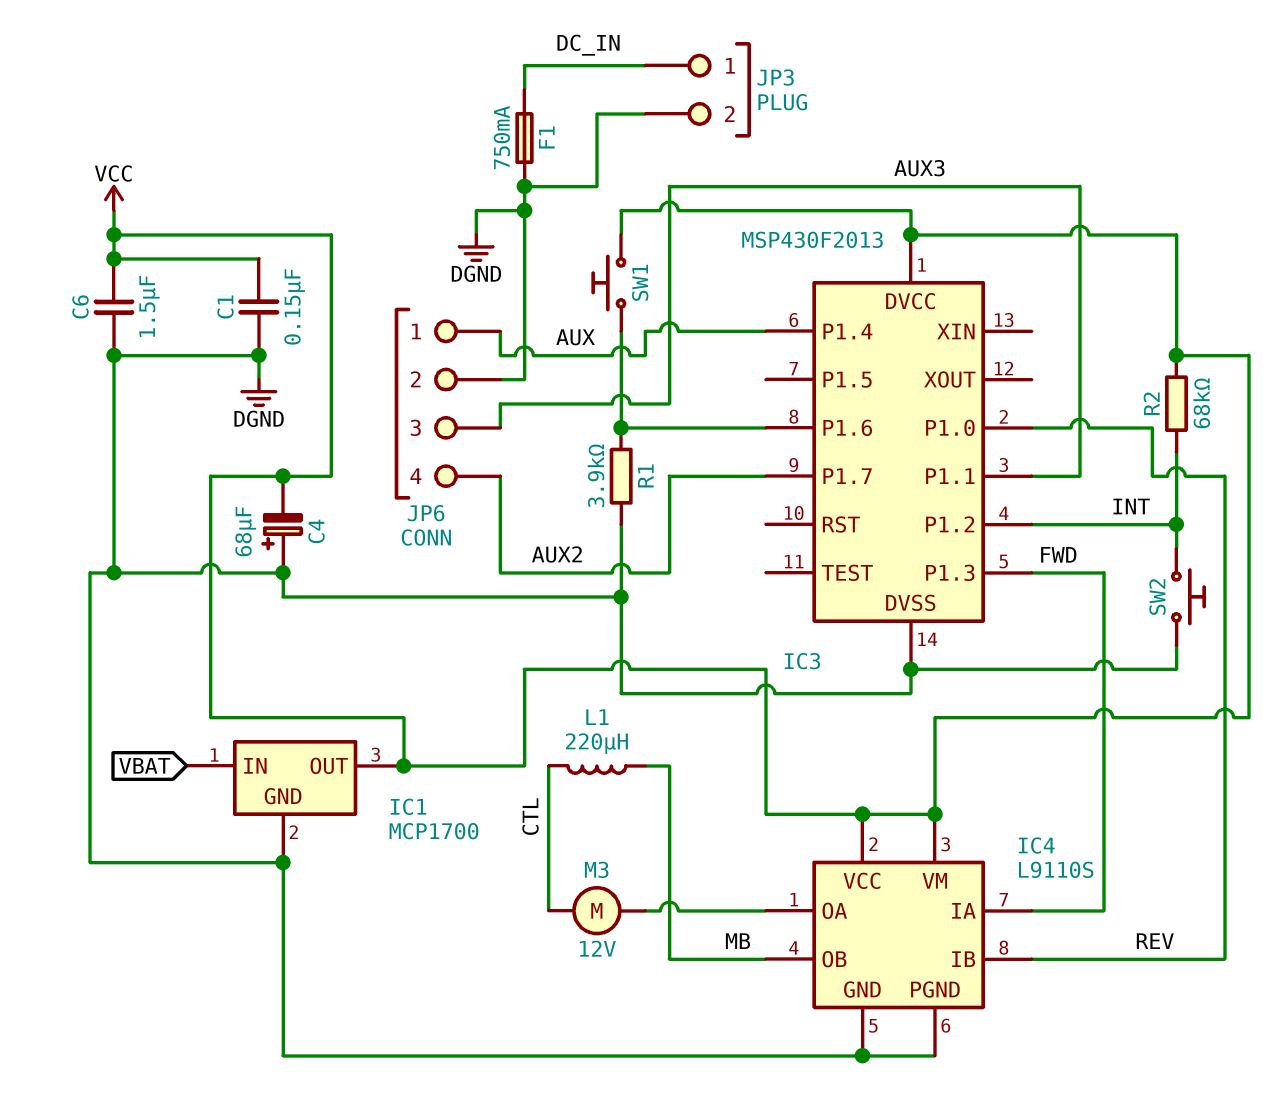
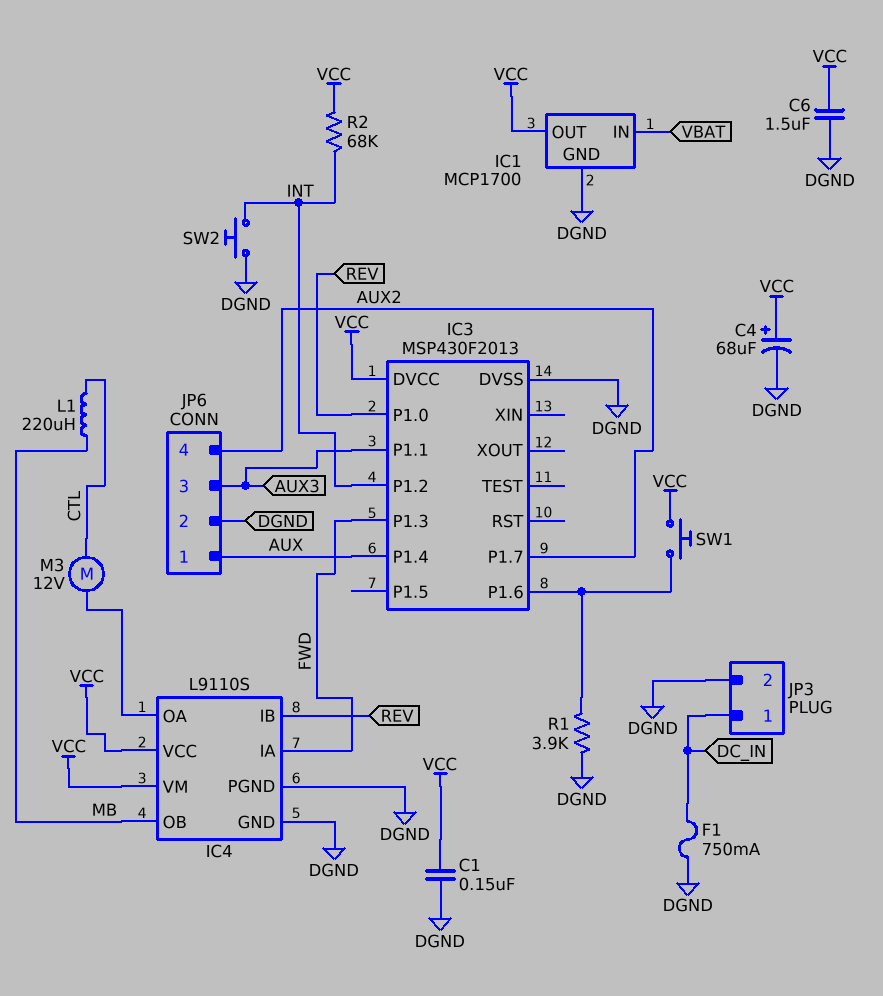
C4: 68uF (plus DGND, minus VCC) -> 68uF (plus VCC, minus DGND)

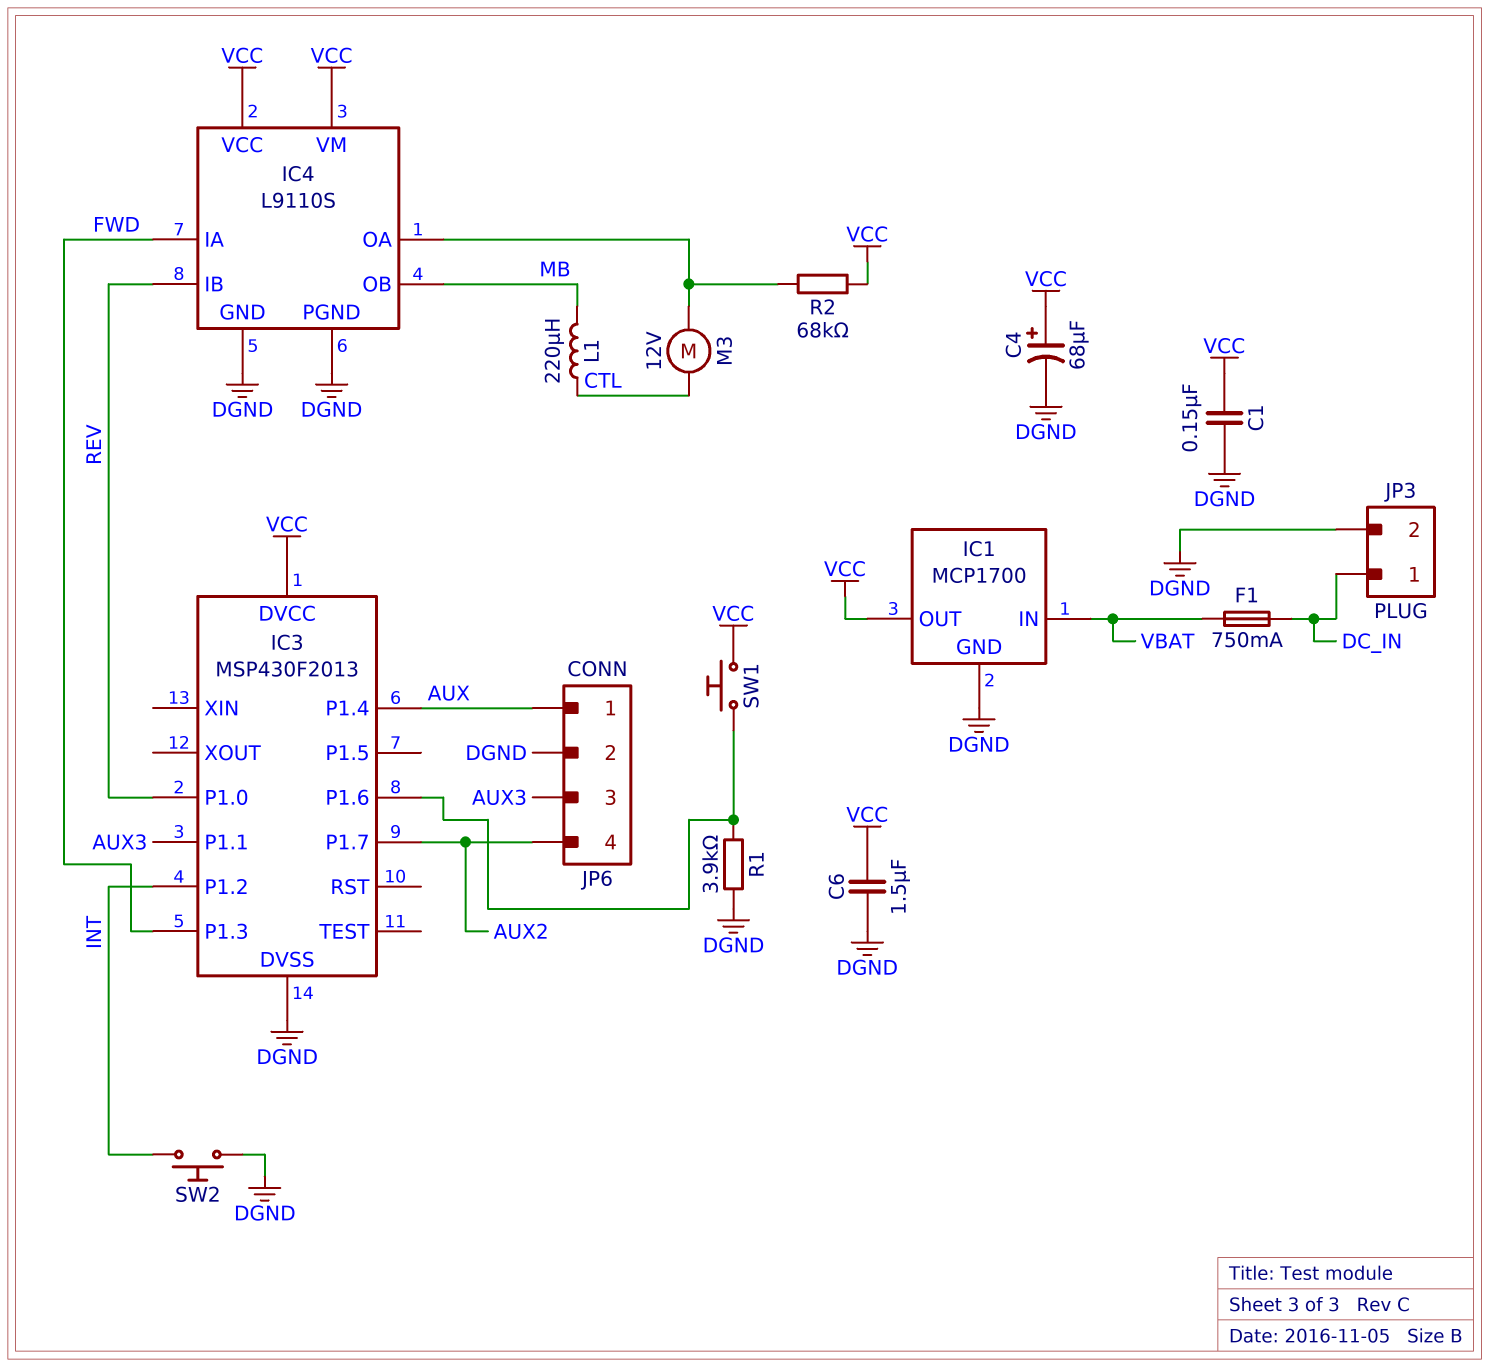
F1: 750mA (DC_IN, DGND) -> 750mA (DC_IN, VBAT)
R2: 68k (INT, VCC) -> 68k (IC4/OA, VCC)

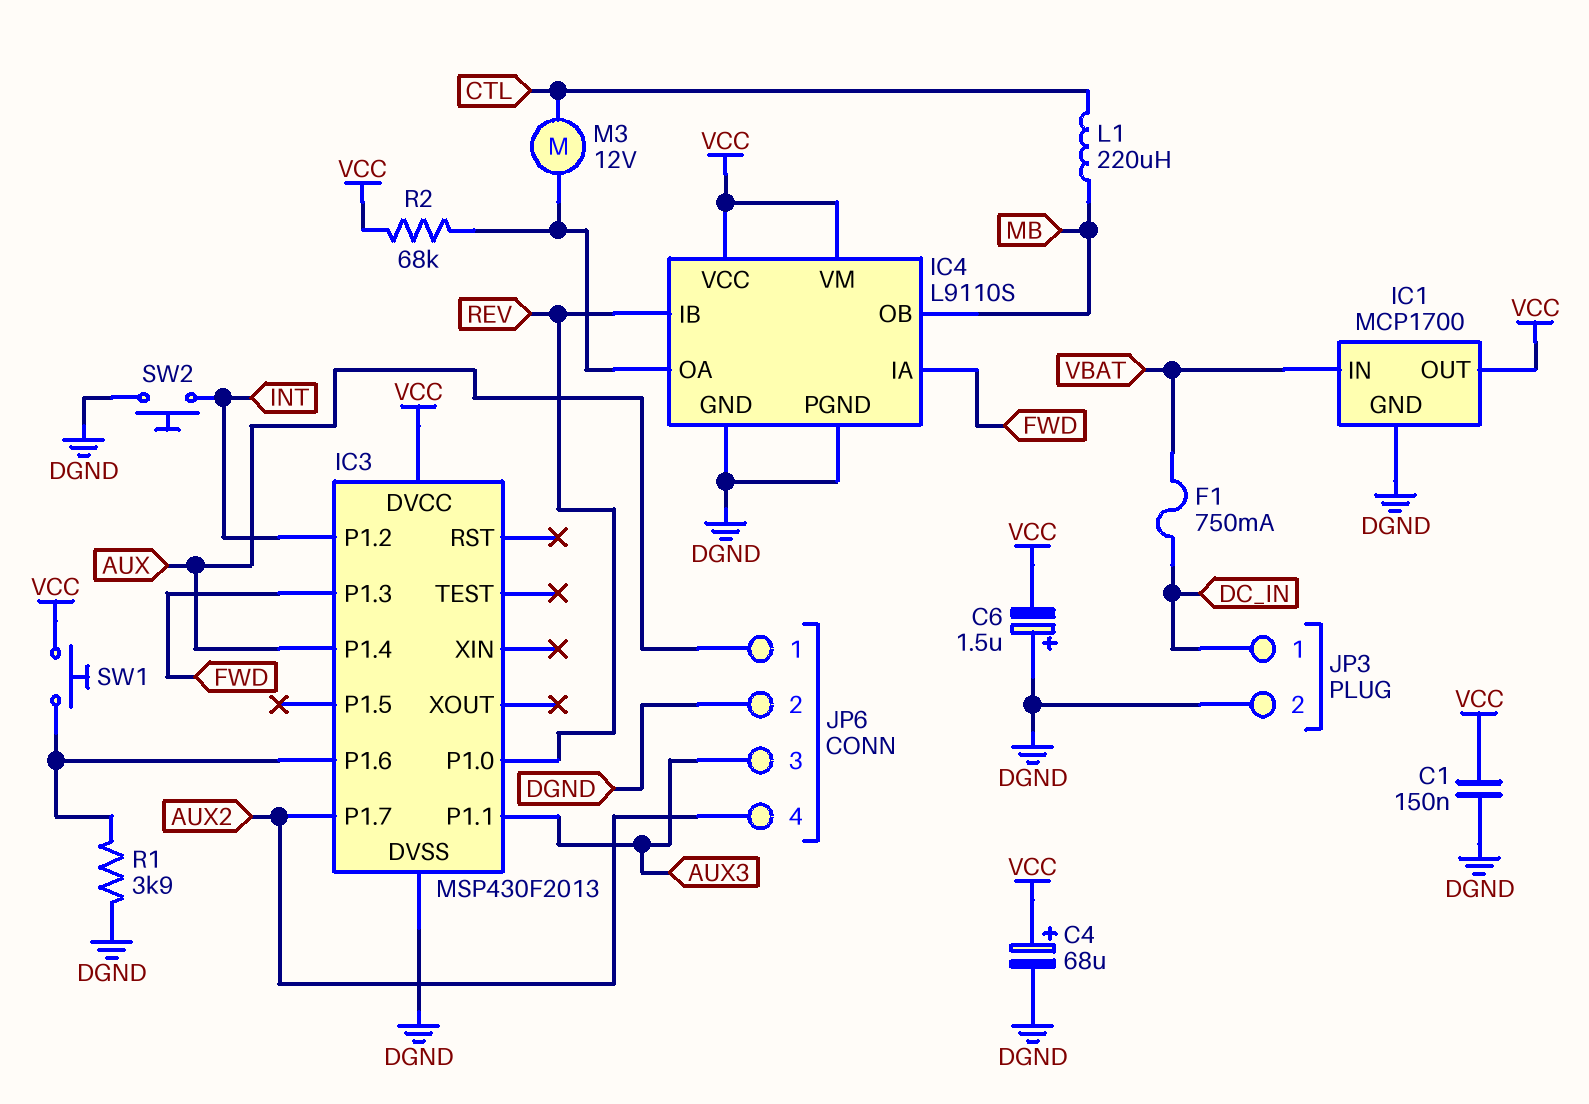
C6: 1.5uF (DGND, VCC) -> 1.5uF (plus DGND, minus VCC)

